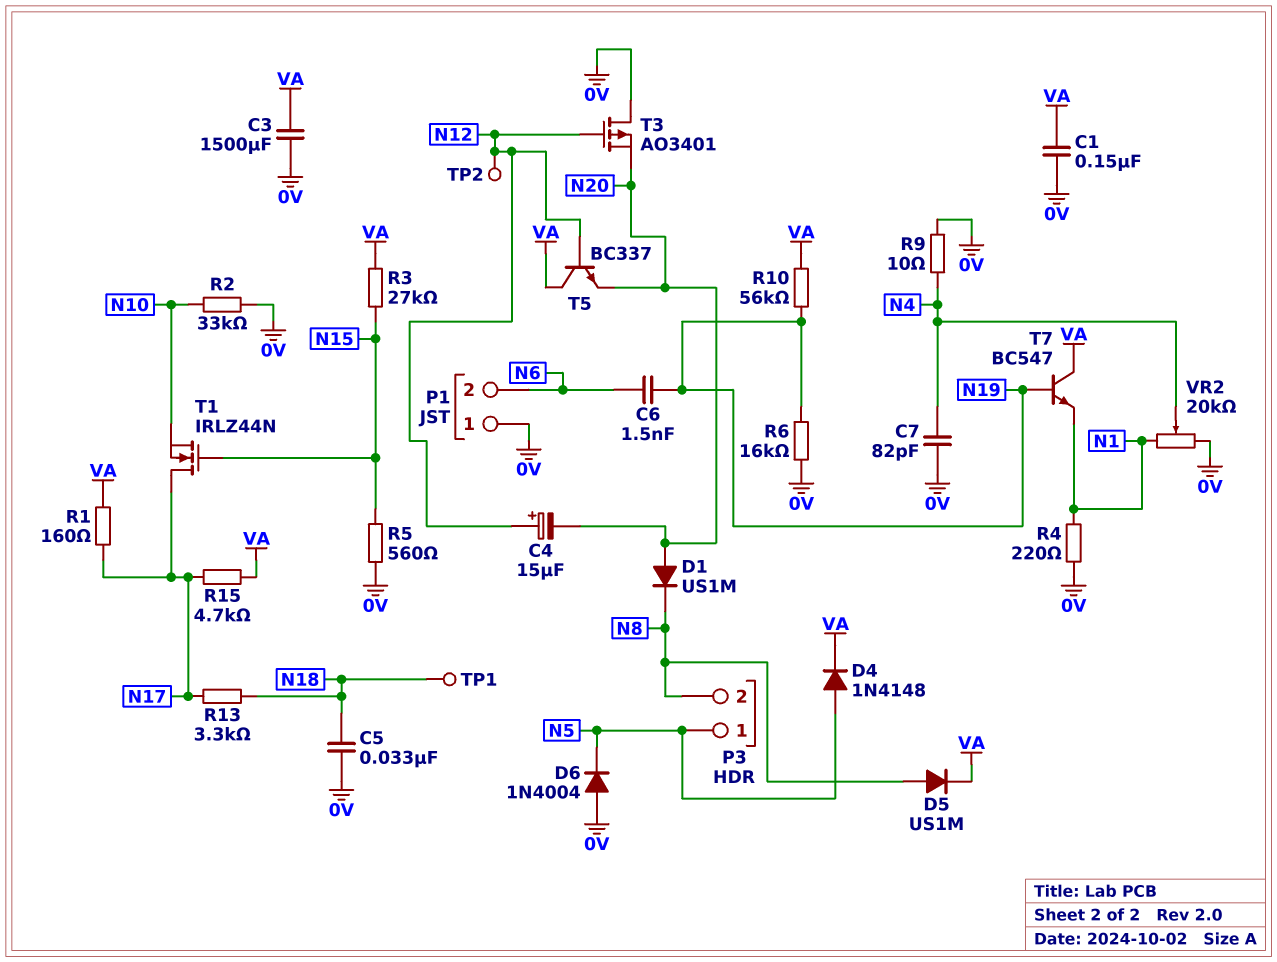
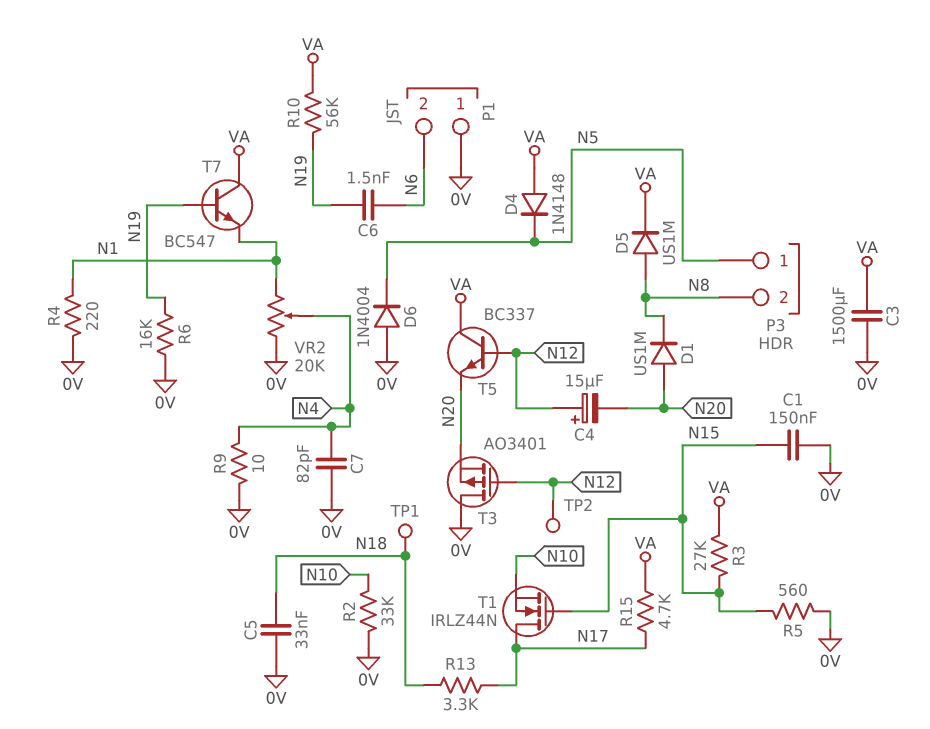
C1: 150nF (0V, VA) -> 150nF (0V, N15)
D4: diode 1N4148 (A N5, K VA) -> diode 1N4148 (A VA, K N5)
R1: 160 (N17, VA) -> none

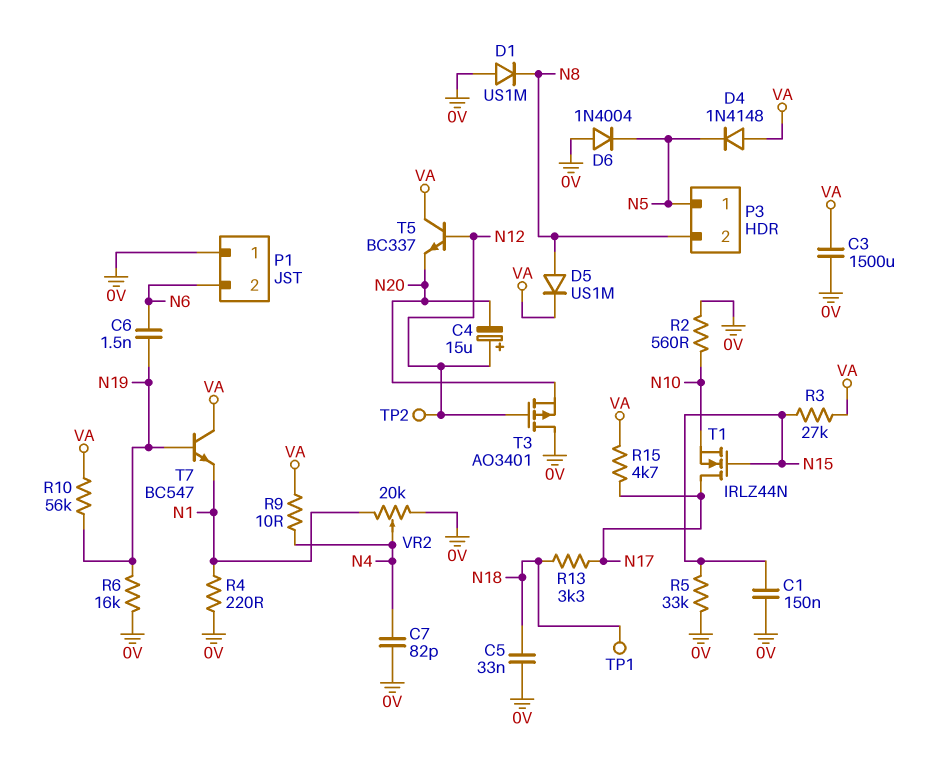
D1: diode US1M (A N20, K N8) -> diode US1M (A 0V, K N8)
R2: 33k (0V, N10) -> 560 (0V, N10)
R5: 560 (0V, N15) -> 33k (0V, N15)
R9: 10 (0V, N4) -> 10 (N4, VA)

